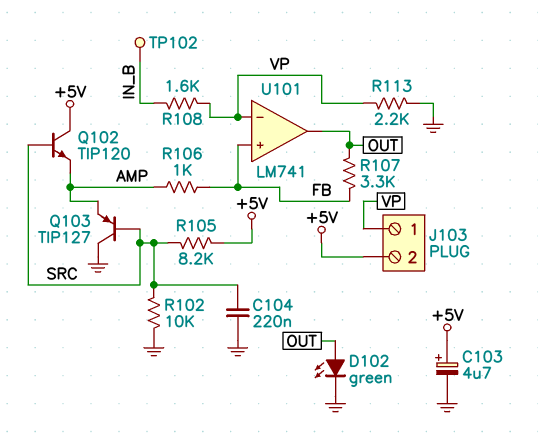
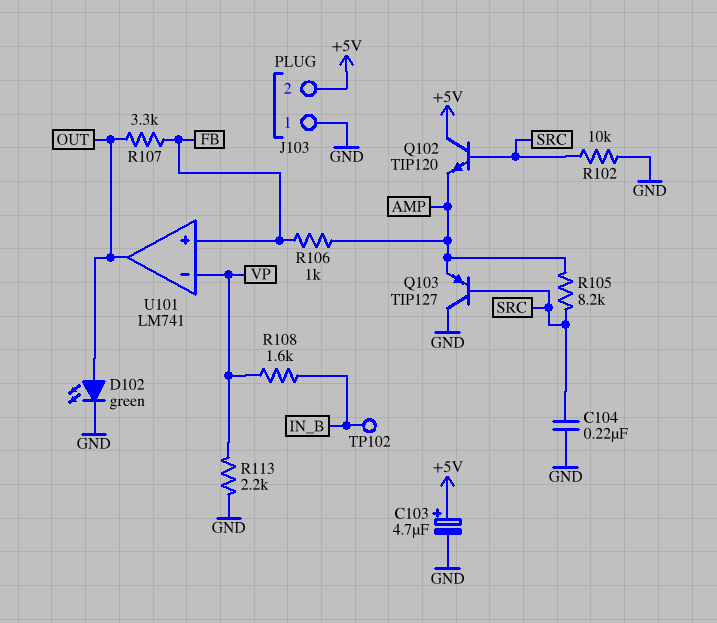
J103 pin 1: VP -> GND
R105: 8.2k (+5V, SRC) -> 8.2k (AMP, SRC)

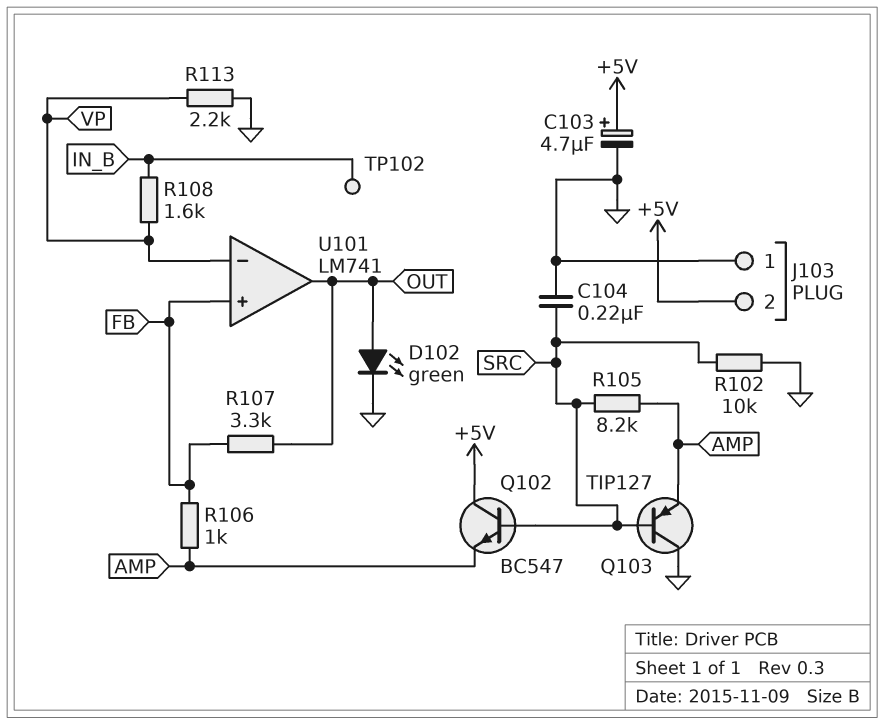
Q102: NPN TIP120 (B SRC, C +5V, E AMP) -> NPN BC547 (B SRC, C +5V, E AMP)

